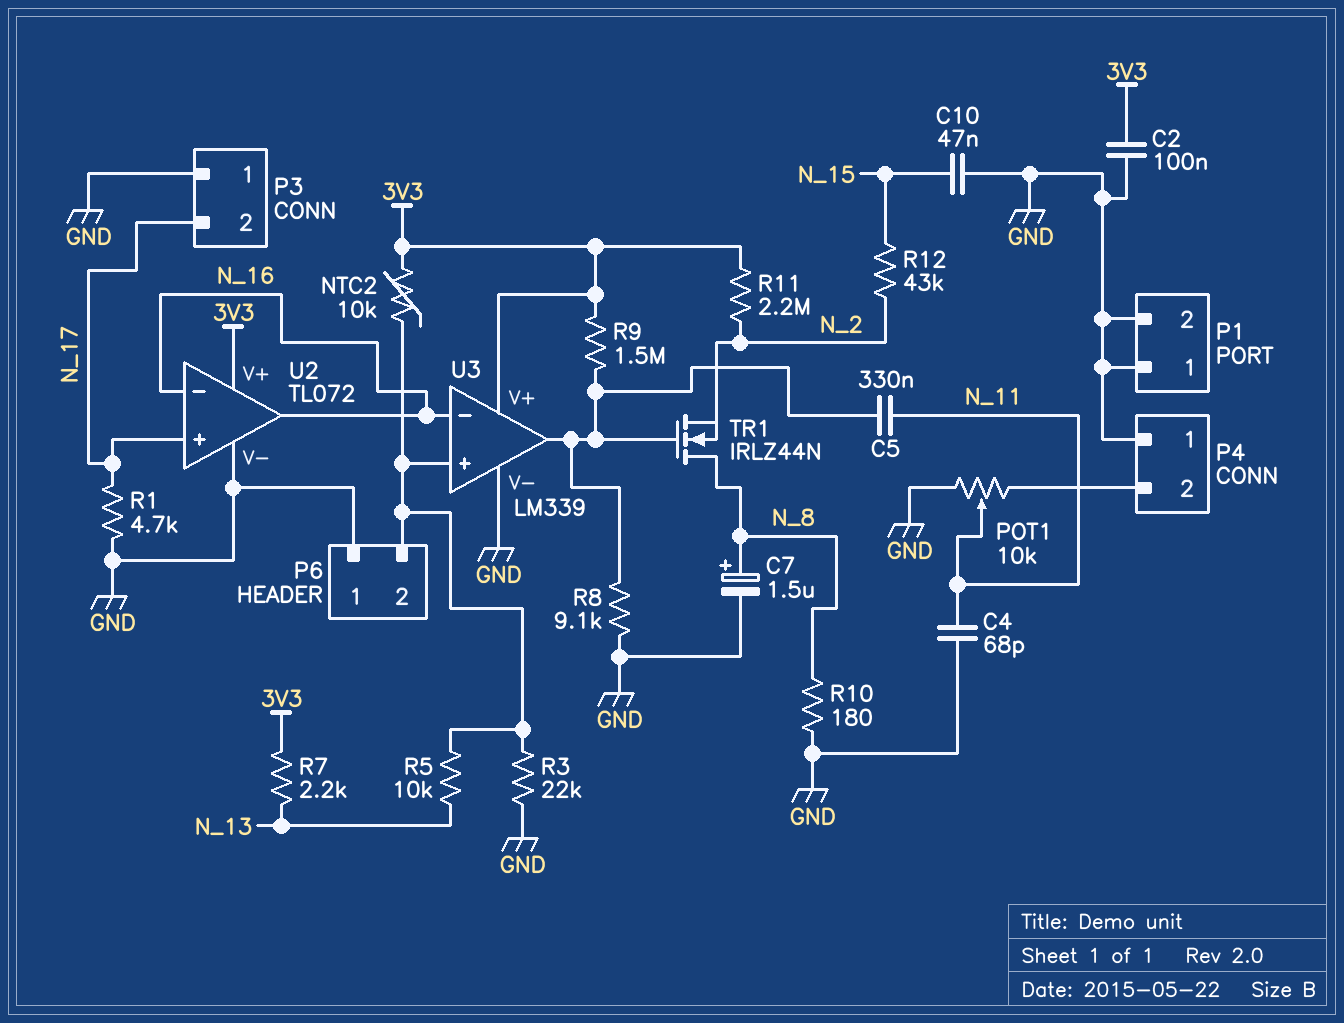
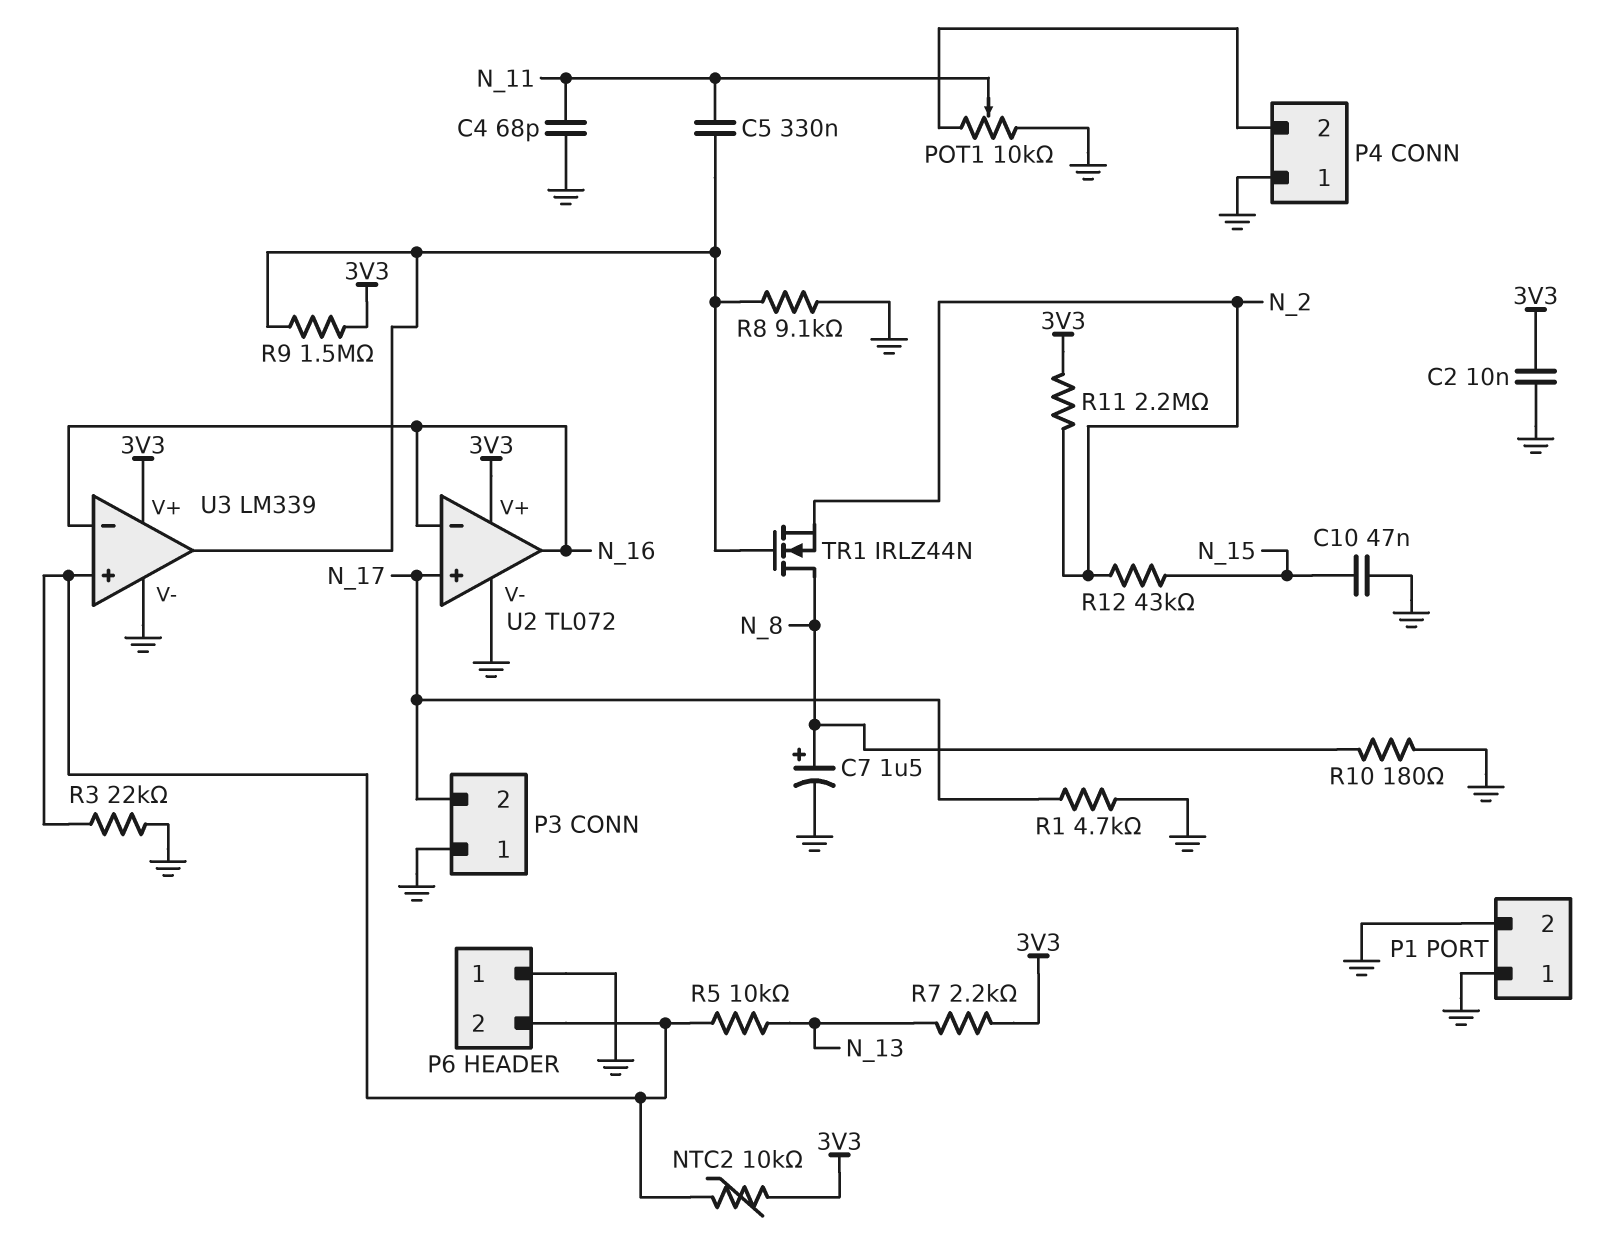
C2: 100nF (3V3, GND) -> 10nF (3V3, GND)

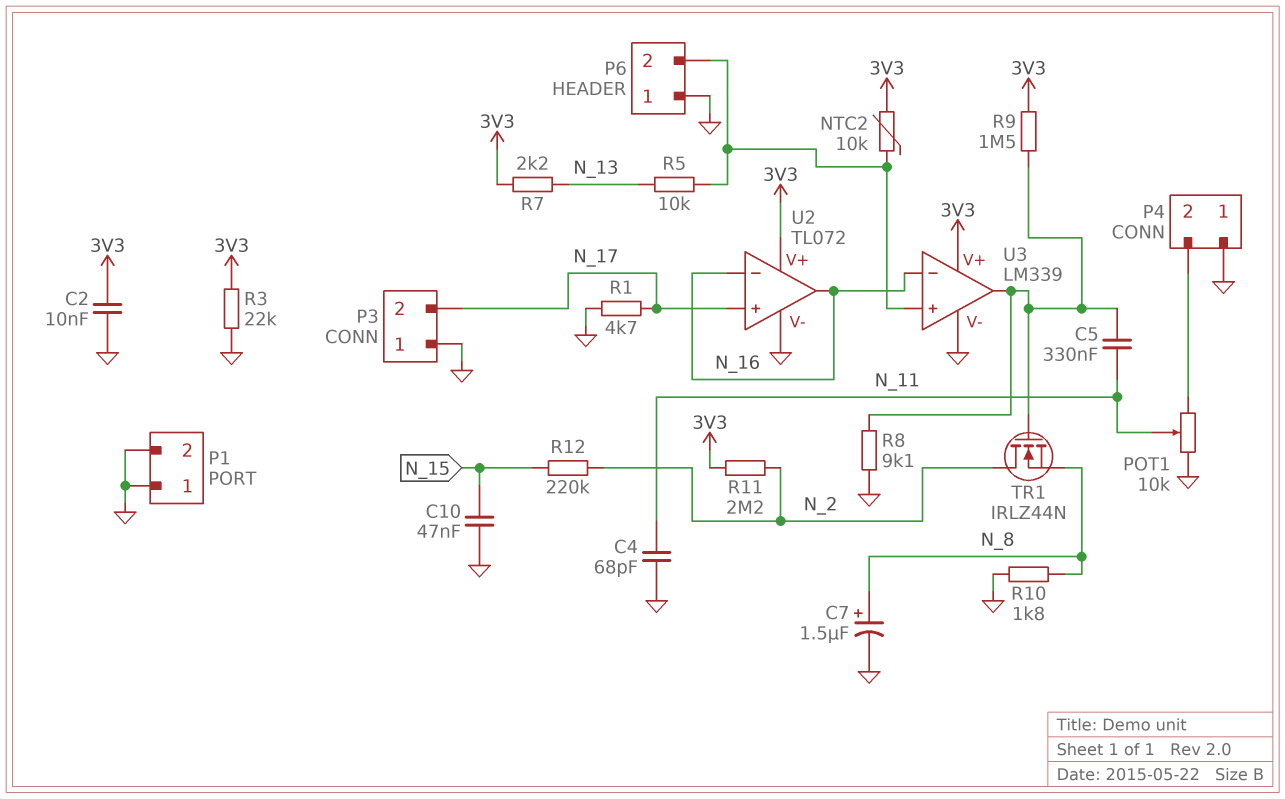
R3: 22k (GND, P6/2) -> 22k (3V3, GND)
R10: 180 (GND, N_8) -> 1.8k (GND, N_8)
R12: 43k (N_2, N_15) -> 220k (N_2, N_15)
TR1: NMOS IRLZ44N (G U3/out, D N_8, S N_2) -> NMOS IRLZ44N (G U3/out, D N_2, S N_8)

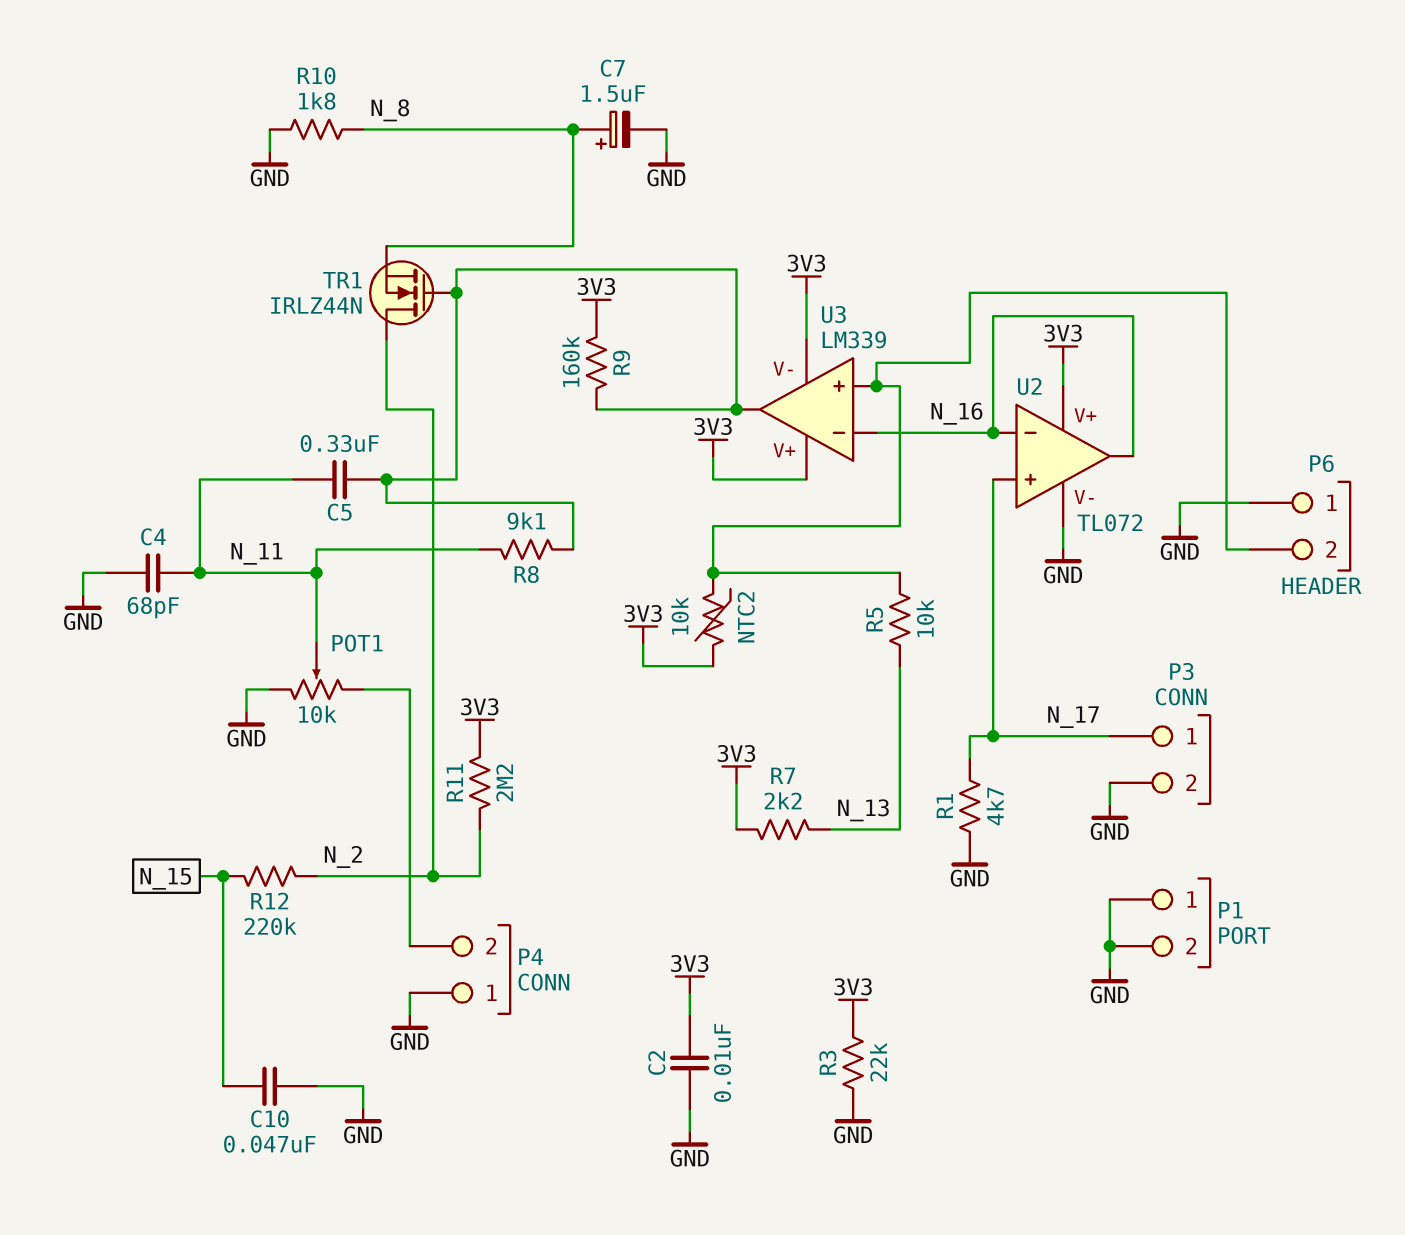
P3 pin 1: GND -> N_17
P3 pin 2: N_17 -> GND
R8: 9.1k (GND, U3/out) -> 9.1k (N_11, U3/out)
R9: 1.5M (3V3, U3/out) -> 160k (3V3, U3/out)
U3 pin V-: GND -> 3V3

